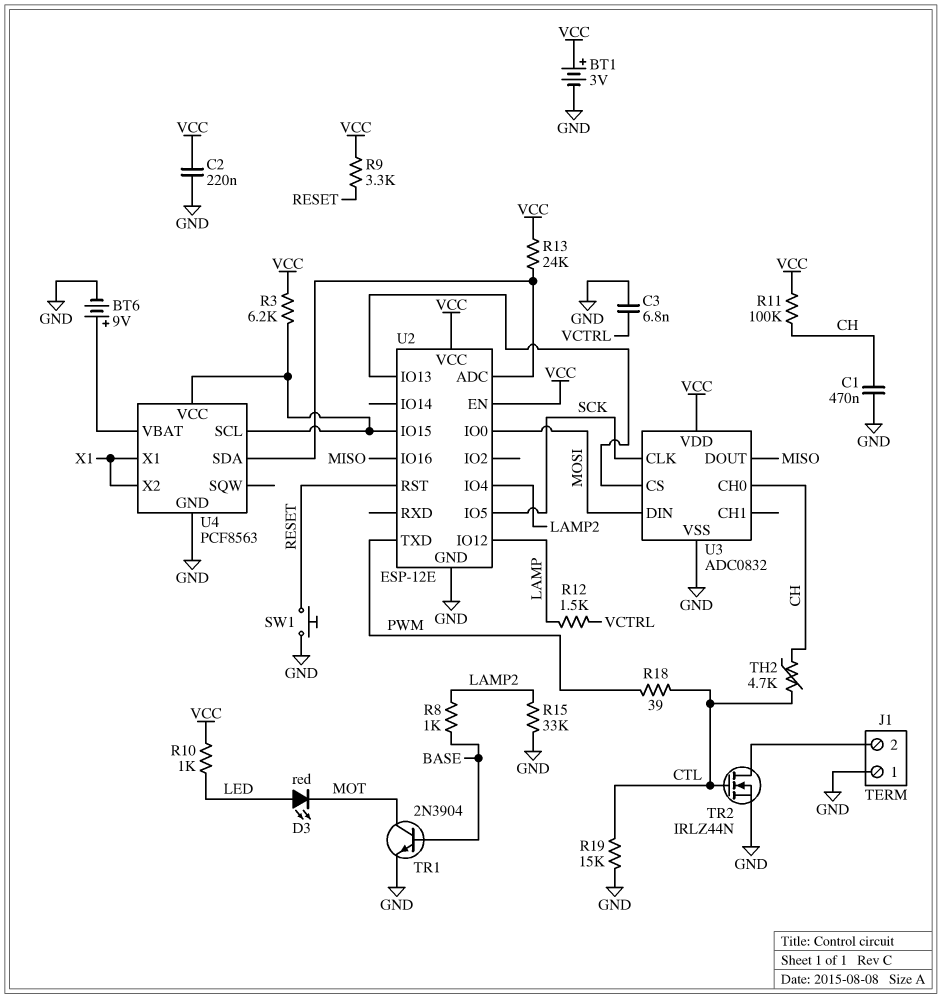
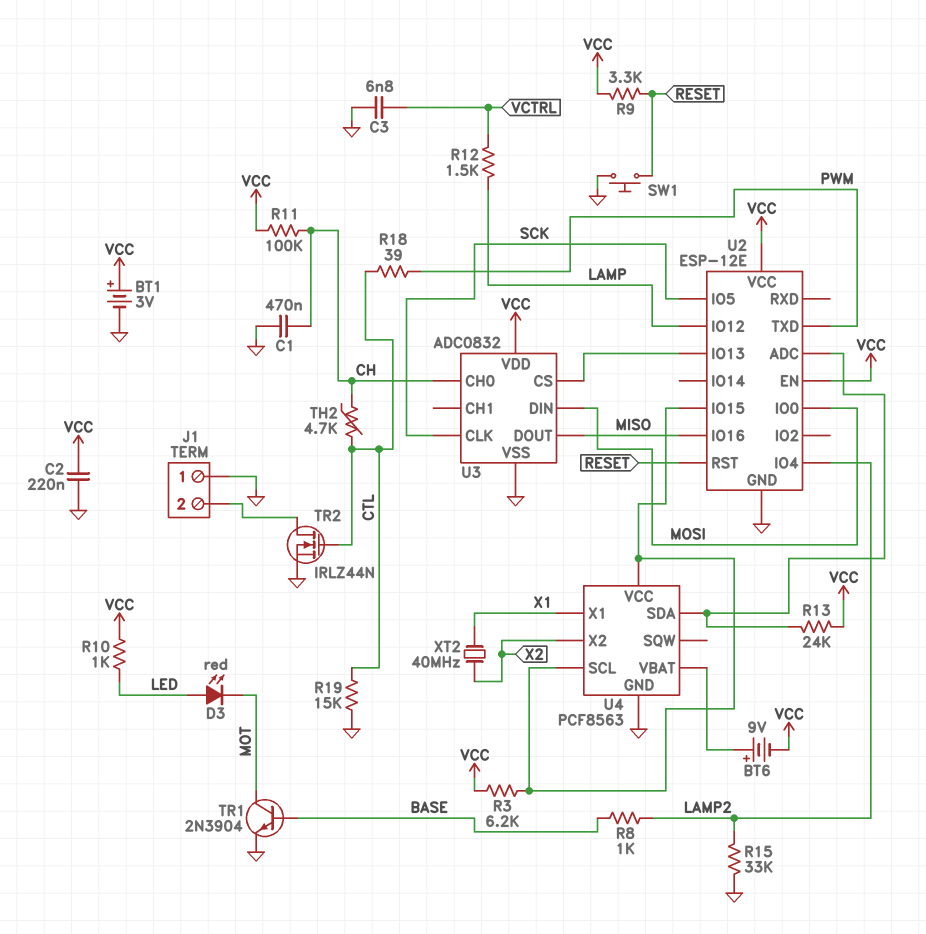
BT6: 9V (plus U4/VBAT, minus GND) -> 9V (plus U4/VBAT, minus VCC)
U4 pin X2: X1 -> X2
XT2: none -> 40MHz (X1, X2)

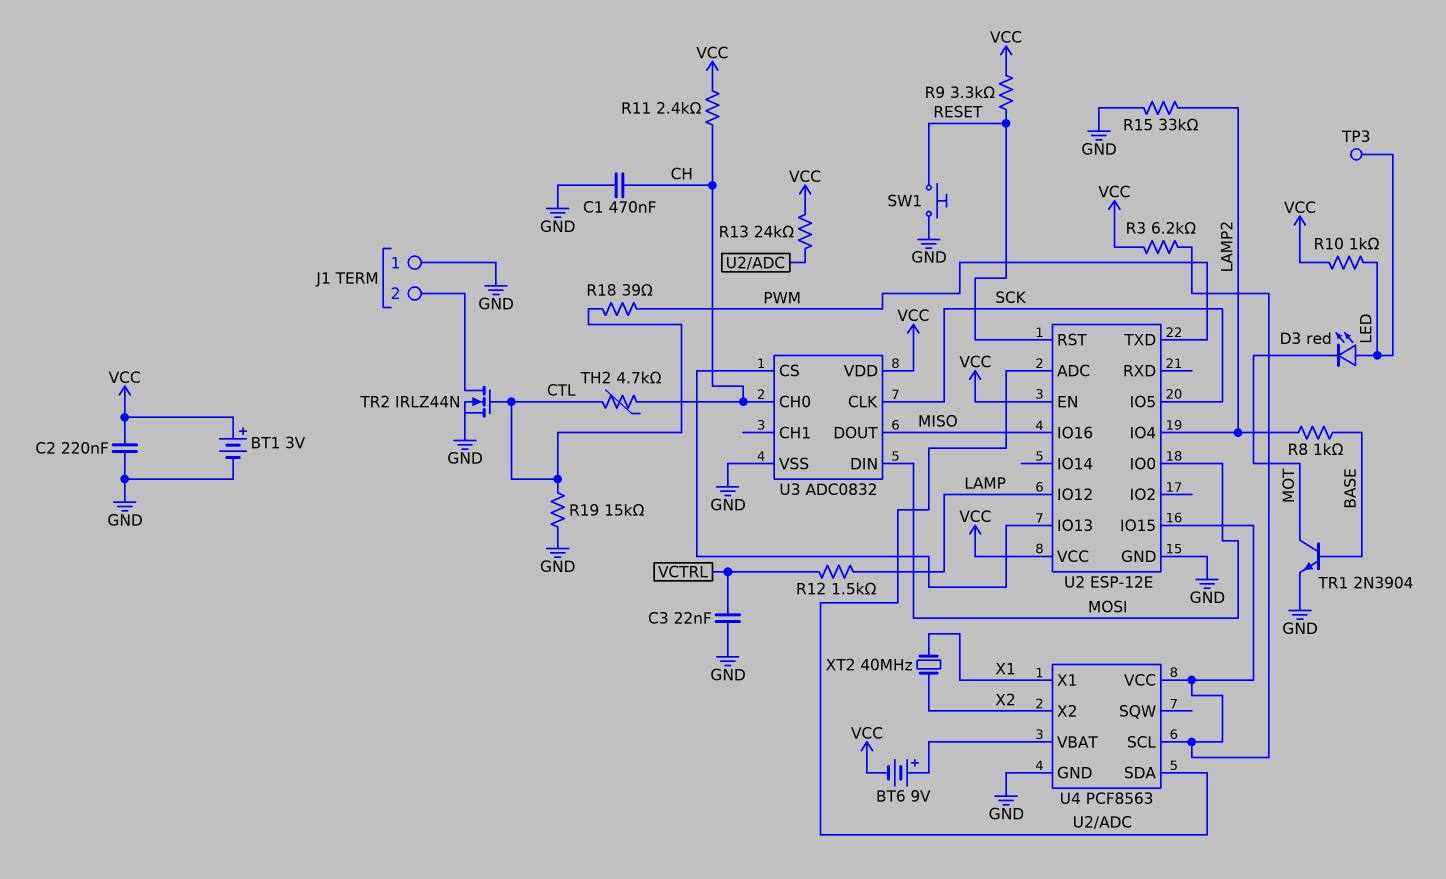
C3: 6.8nF (GND, VCTRL) -> 22nF (GND, VCTRL)
R11: 100k (CH, VCC) -> 2.4k (CH, VCC)
TP3: none -> test point (LED)

